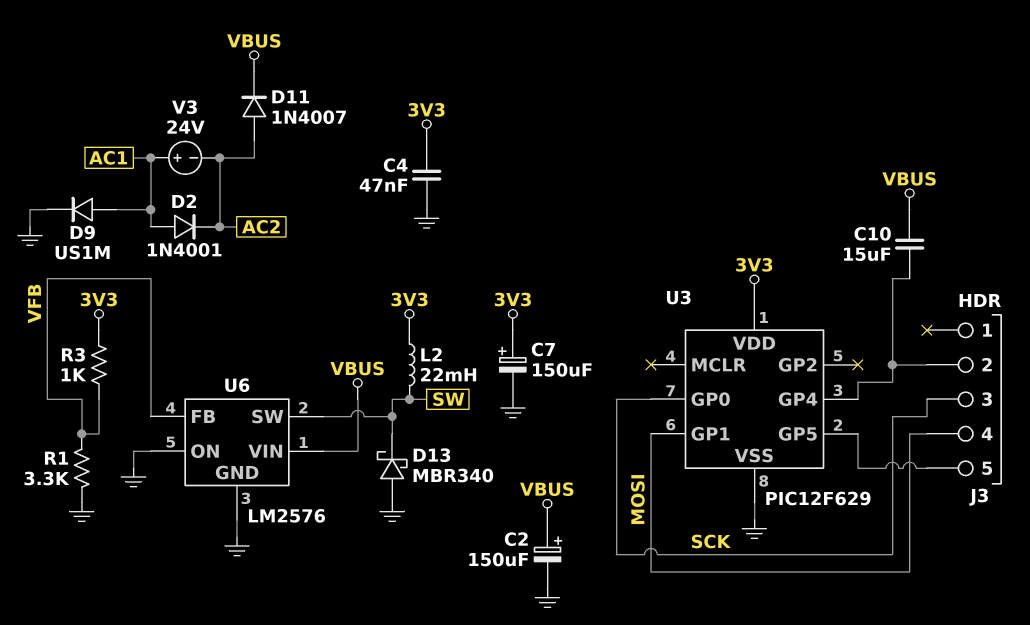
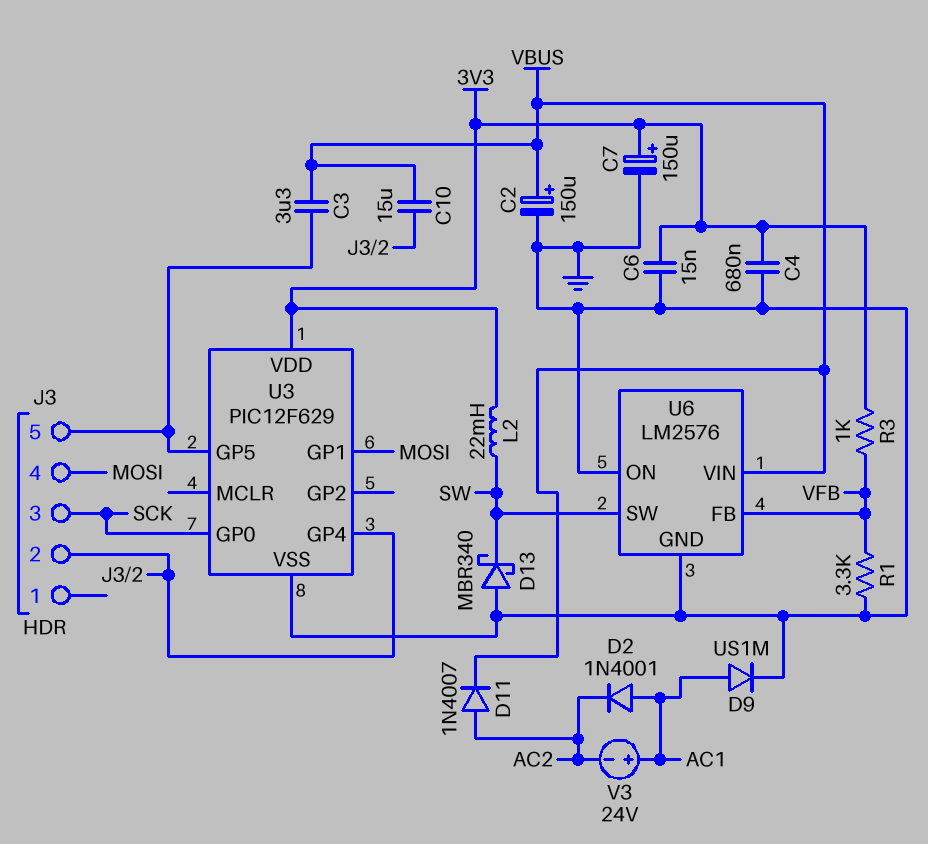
C3: none -> 3.3uF (J3/5, VBUS)
C4: 47nF (3V3, GND) -> 680nF (3V3, GND)
C6: none -> 15nF (3V3, GND)

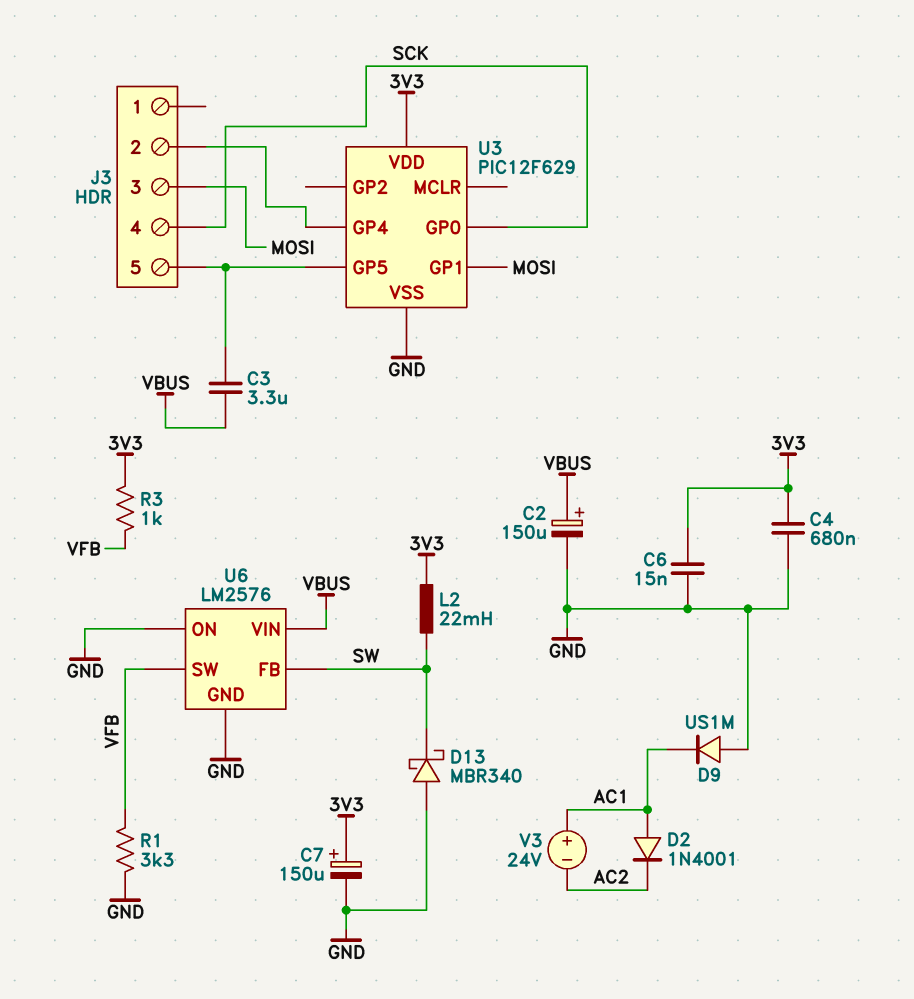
C10: 15uF (J3/2, VBUS) -> none
D9: diode US1M (A AC1, K GND) -> diode US1M (A GND, K AC1)
D11: diode 1N4007 (A AC2, K VBUS) -> none
J3 pin 3: SCK -> MOSI
J3 pin 4: MOSI -> SCK
U6 pin FB: VFB -> SW
U6 pin SW: SW -> VFB

